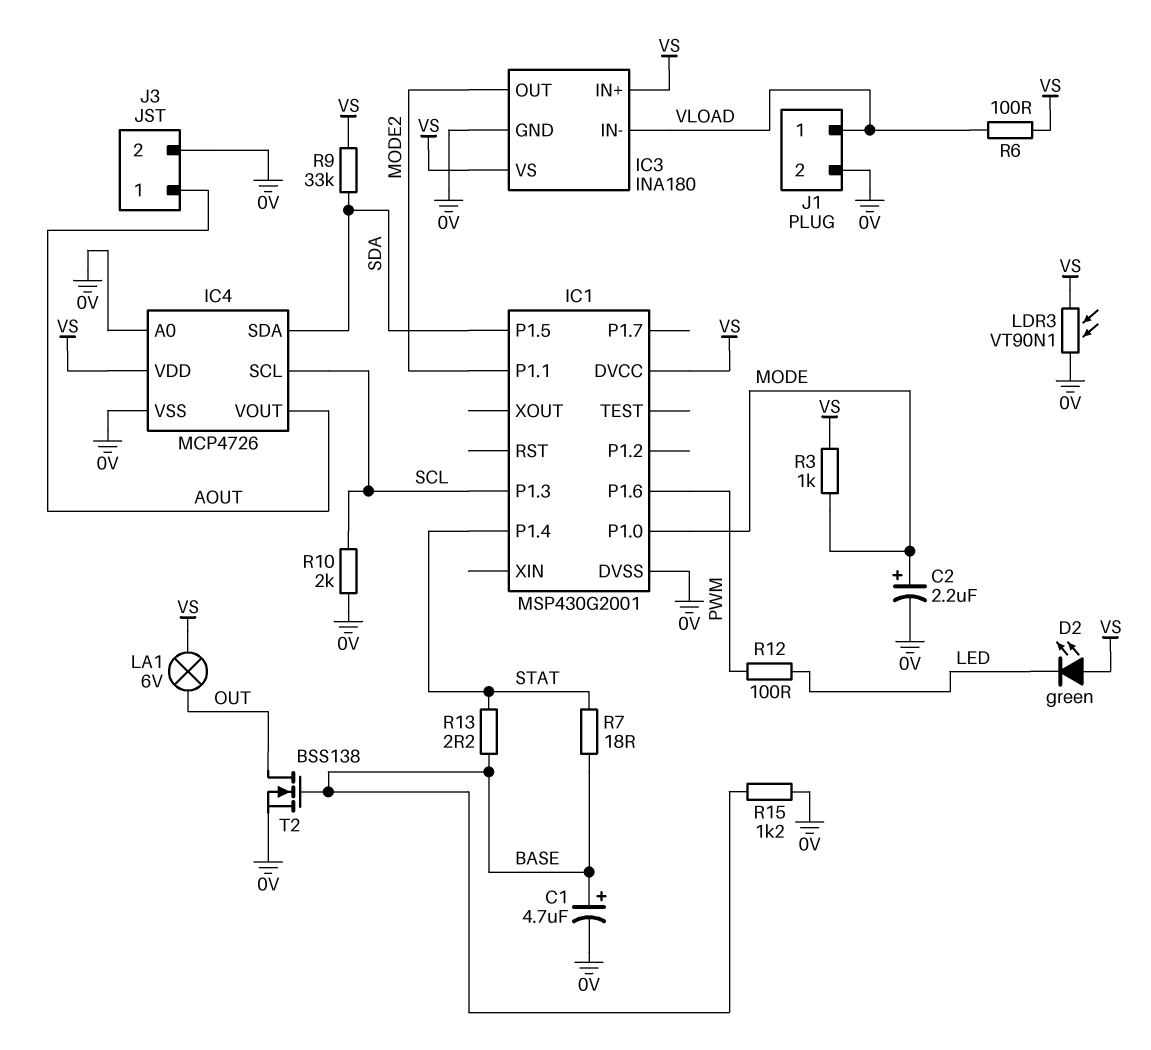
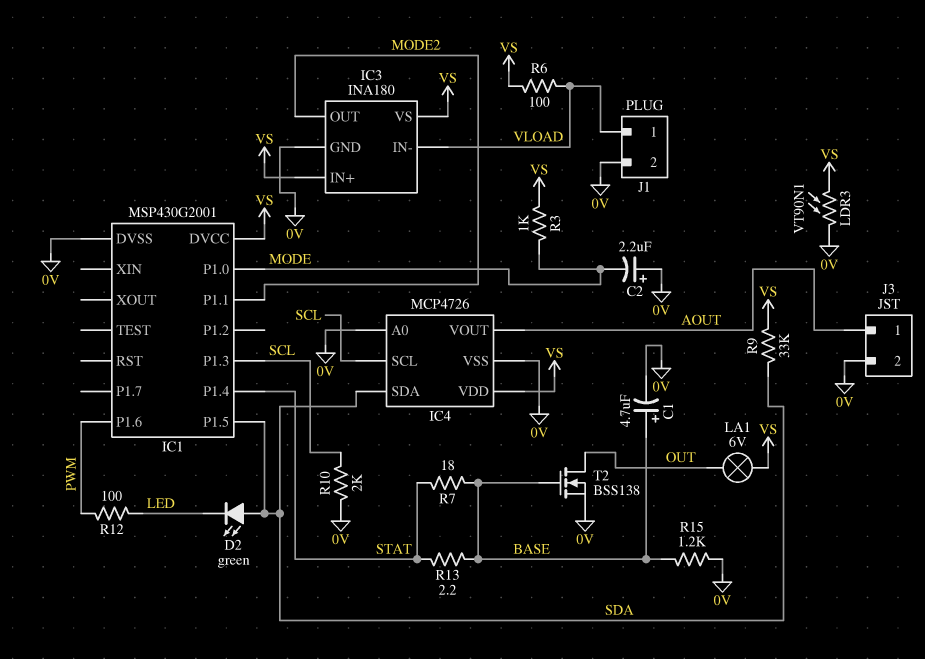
C2: 2.2uF (plus MODE, minus 0V) -> 2.2uF (plus 0V, minus MODE)
D2: LED green (A VS, K LED) -> LED green (A SDA, K LED)

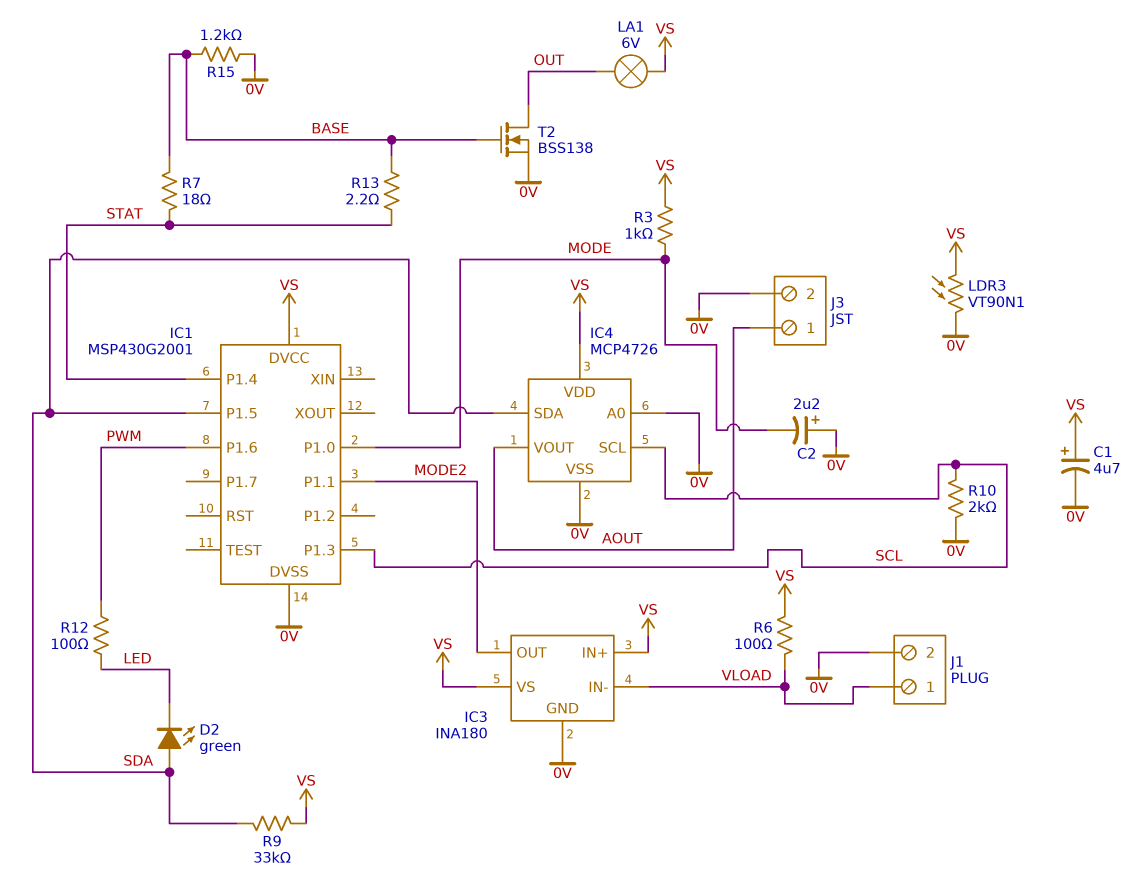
C1: 4.7uF (plus BASE, minus 0V) -> 4.7uF (plus VS, minus 0V)

